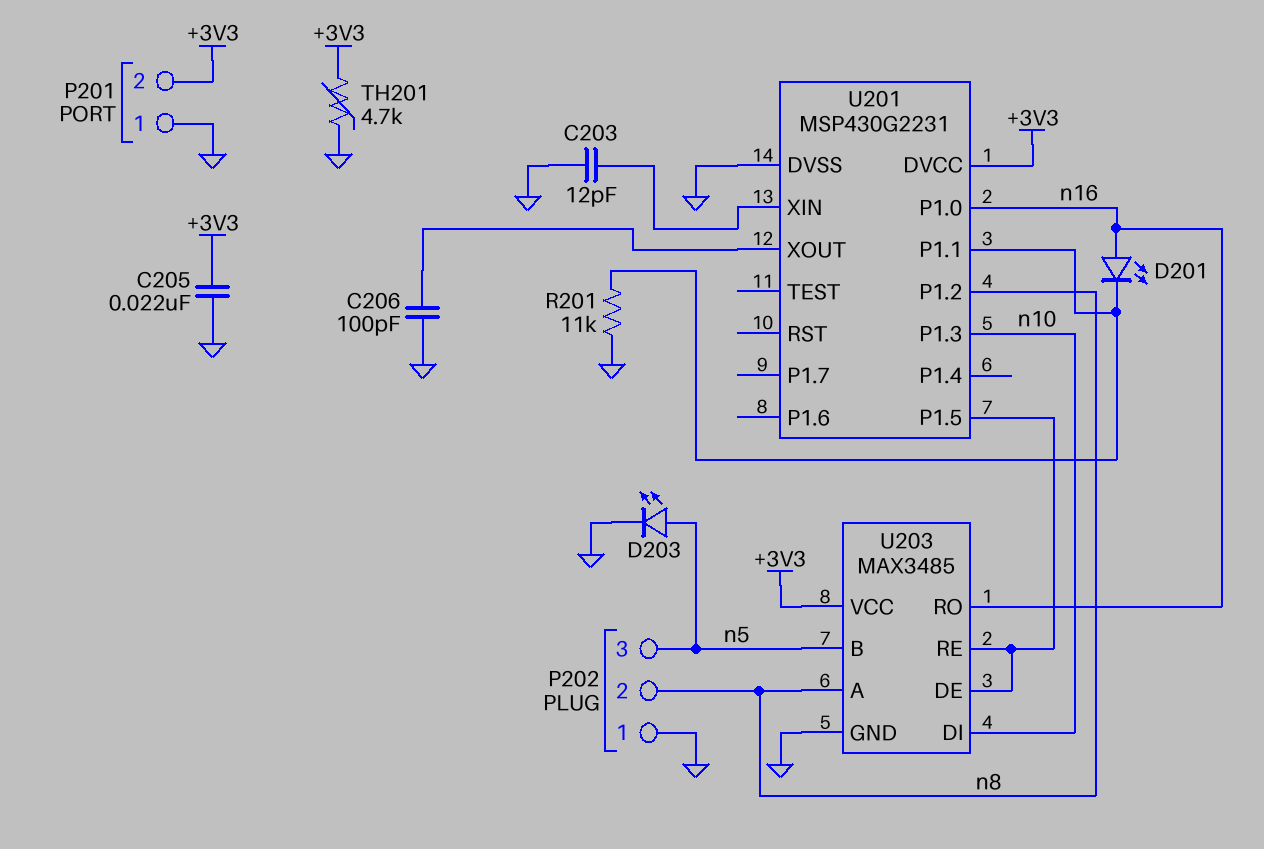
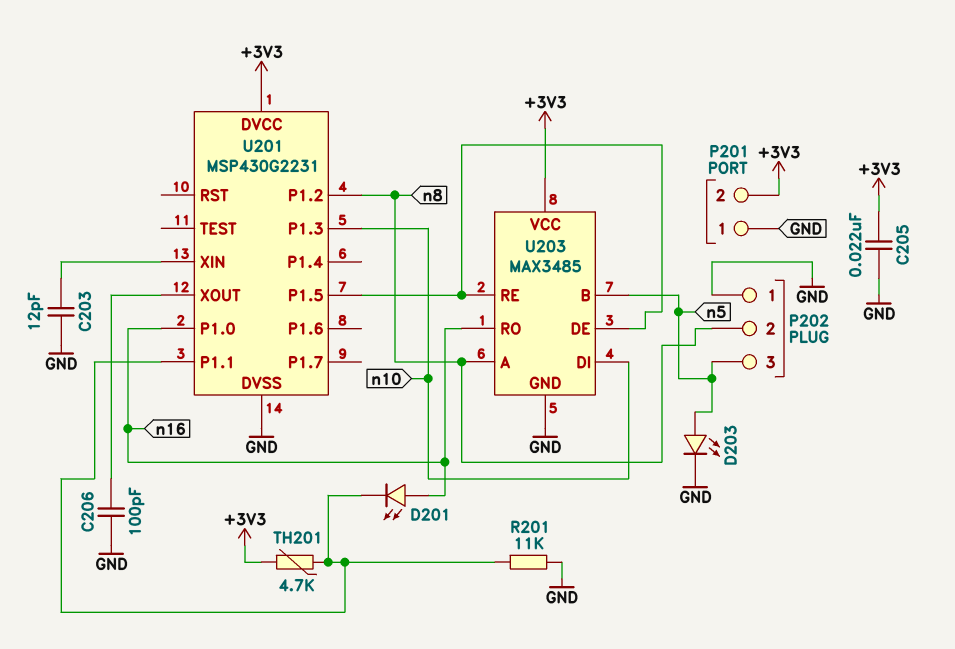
TH201: 4.7k (+3V3, GND) -> 4.7k (+3V3, U201/P1.1)

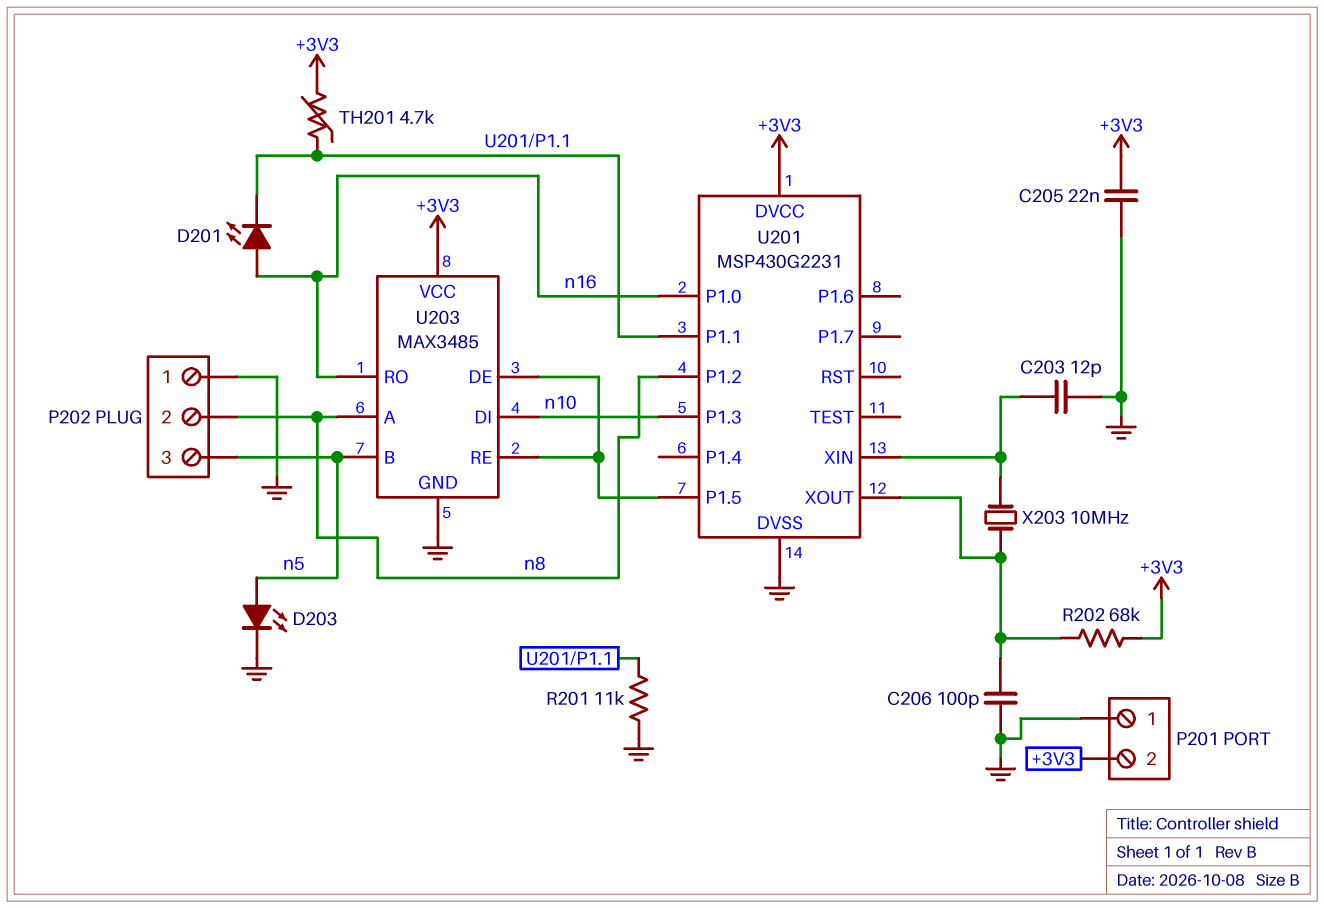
R202: none -> 68k (+3V3, U201/XOUT)
X203: none -> 10MHz (U201/XIN, U201/XOUT)

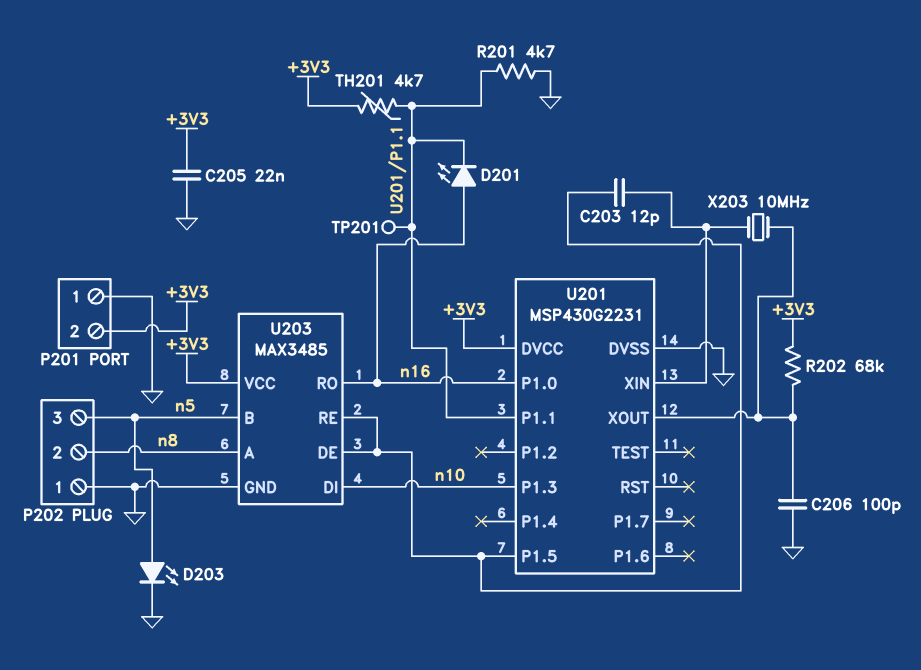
C203: 12pF (GND, U201/XIN) -> 12pF (U201/P1.5, U201/XIN)
R201: 11k (GND, U201/P1.1) -> 4.7k (GND, U201/P1.1)
TP201: none -> test point (U201/P1.1)
U201 pin P1.2: n8 -> none

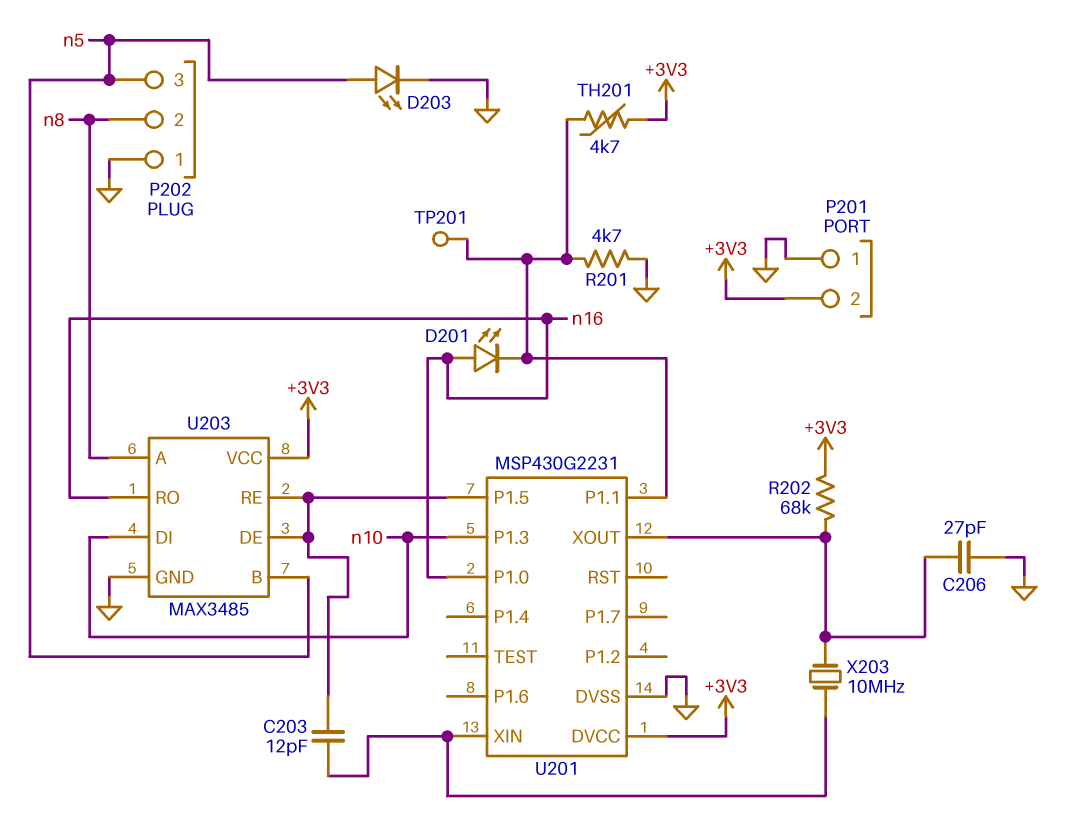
C205: 22nF (+3V3, GND) -> none
C206: 100pF (GND, U201/XOUT) -> 27pF (GND, U201/XOUT)

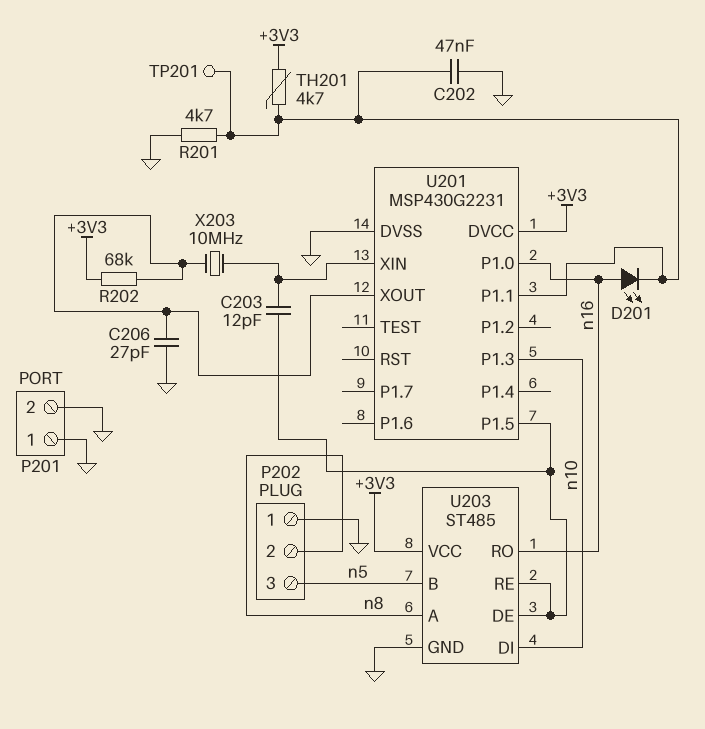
C202: none -> 47nF (GND, U201/P1.1)
D203: LED (A n5, K GND) -> none
P201 pin 2: +3V3 -> GND
U203: MAX3485 -> ST485

